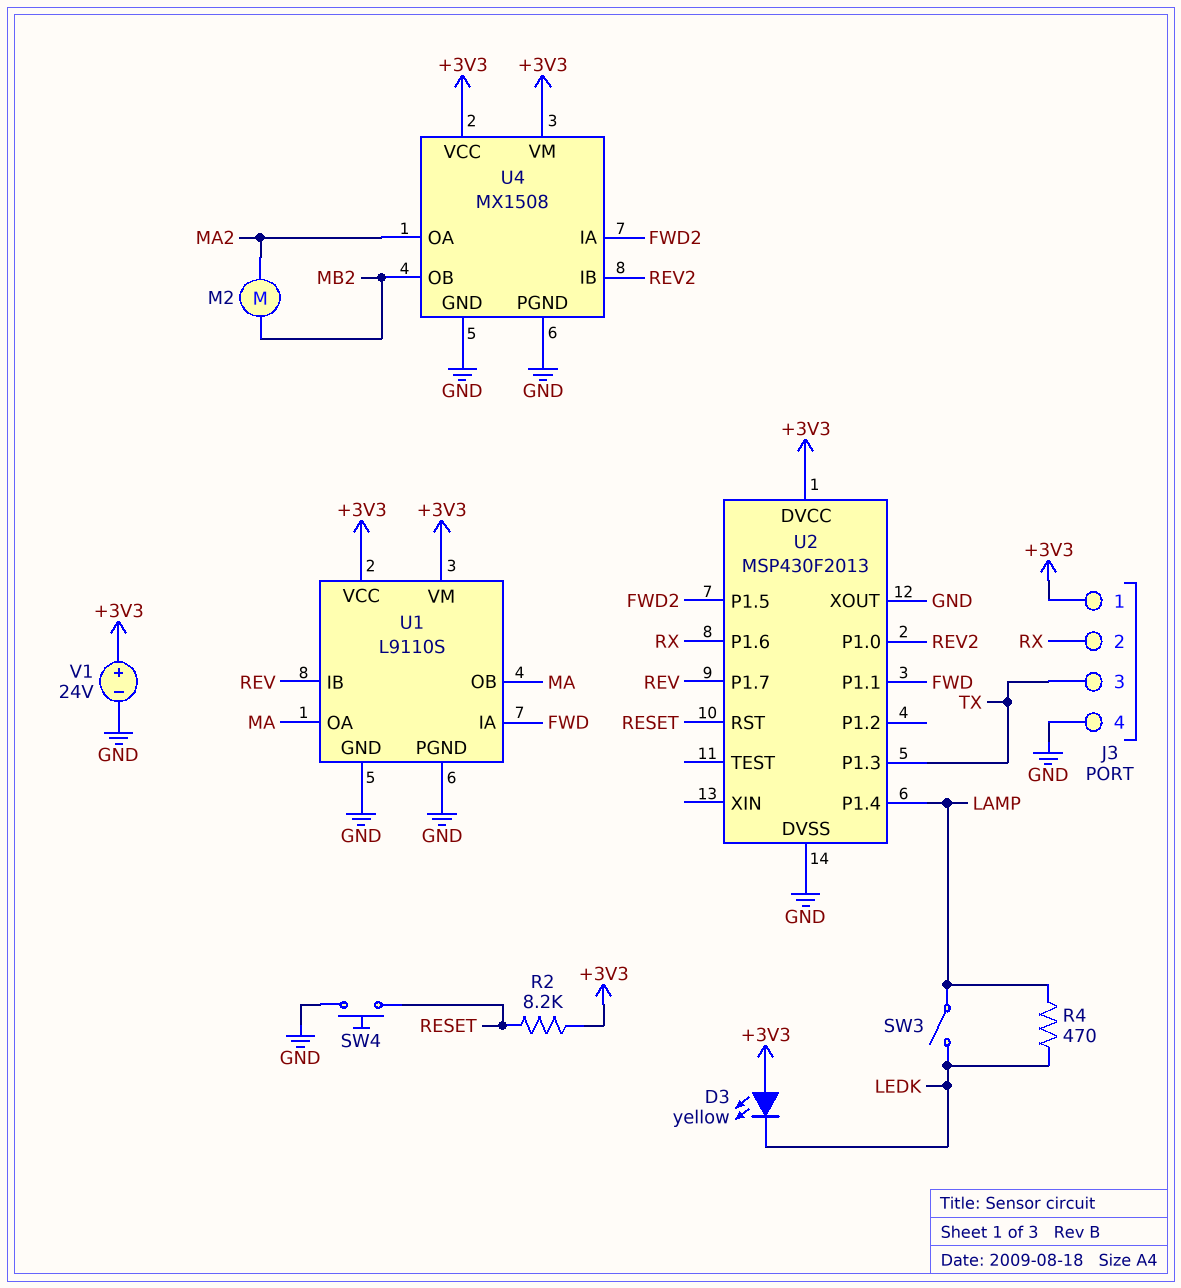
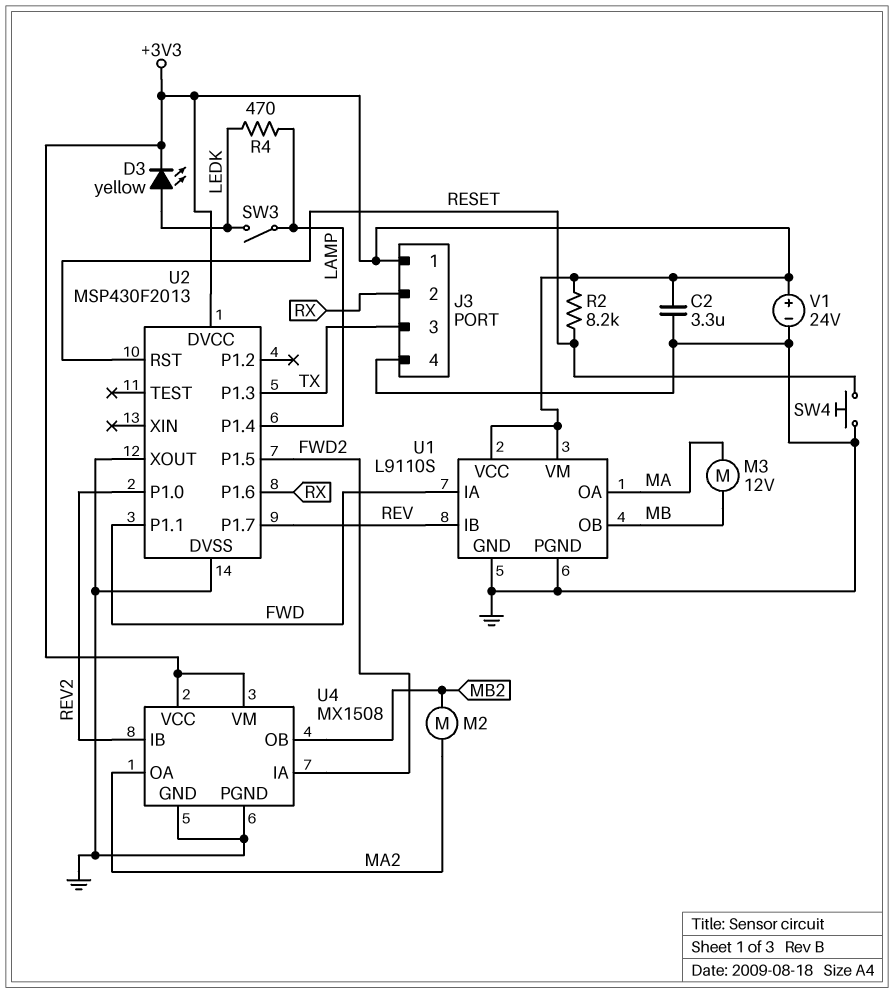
C2: none -> 3.3uF (+3V3, GND)
D3: LED yellow (A +3V3, K LEDK) -> LED yellow (A LEDK, K +3V3)
M3: none -> motor 12V (MA, MB)
U1 pin OB: MA -> MB

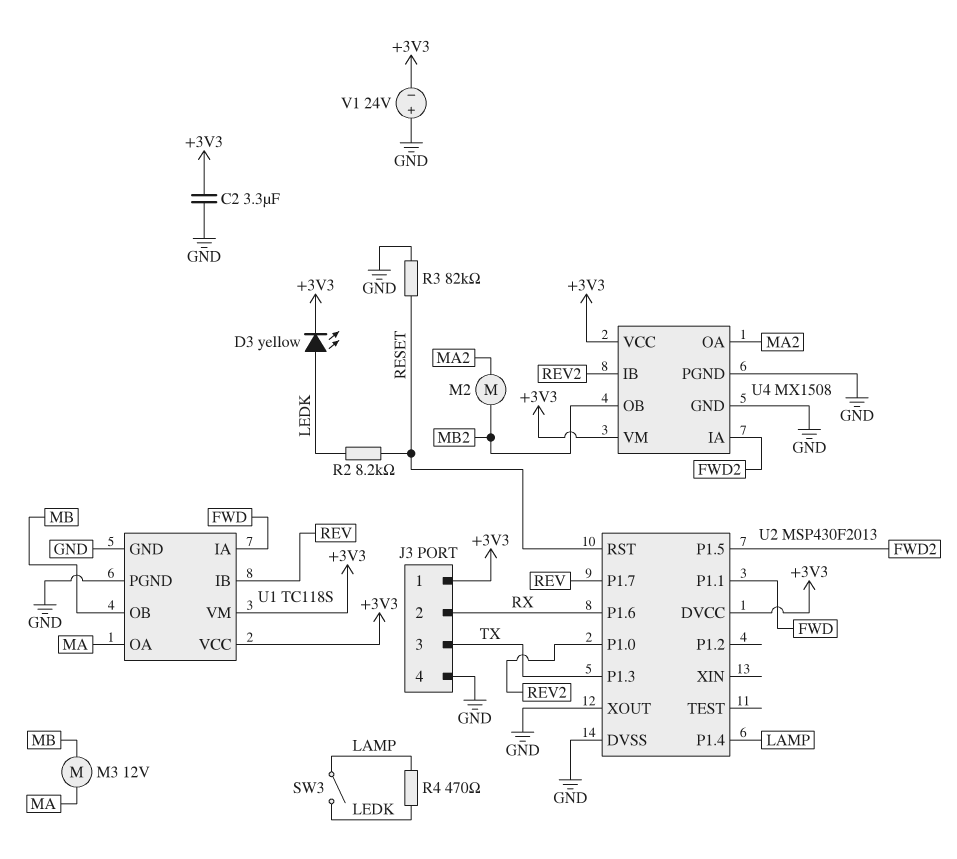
R2: 8.2k (+3V3, RESET) -> 8.2k (LEDK, RESET)
R3: none -> 82k (GND, RESET)
SW4: button (GND, RESET) -> none
U1: L9110S -> TC118S
V1: 24V (plus +3V3, minus GND) -> 24V (plus GND, minus +3V3)

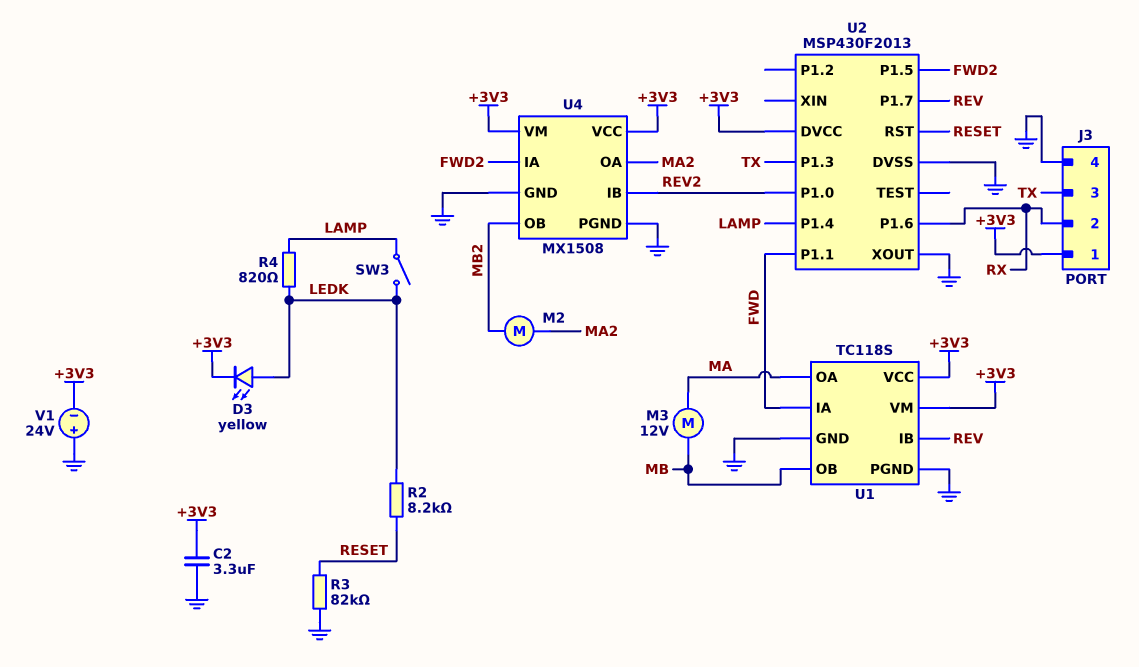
R4: 470 (LAMP, LEDK) -> 820 (LAMP, LEDK)

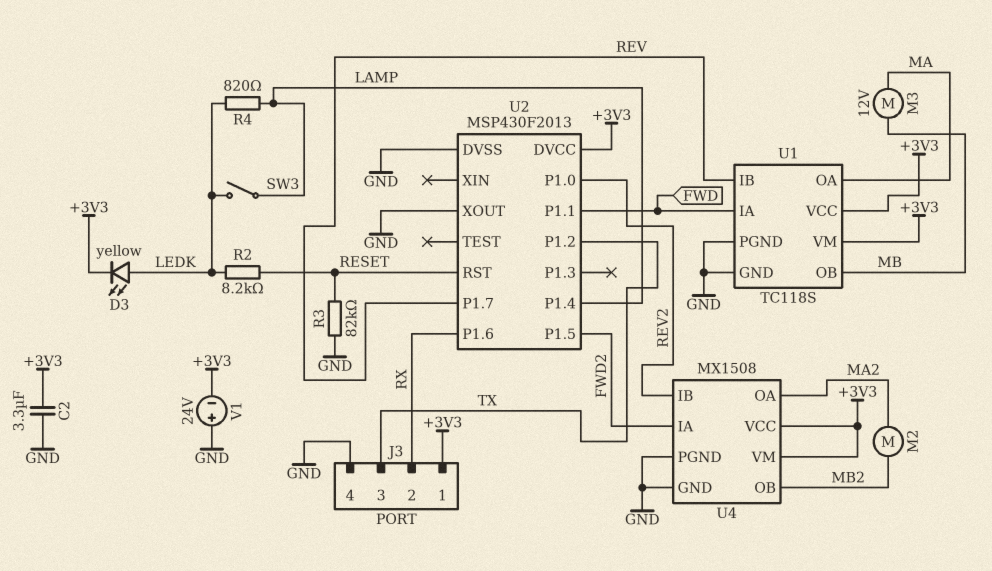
U2 pin P1.2: none -> TX
U2 pin P1.3: TX -> none

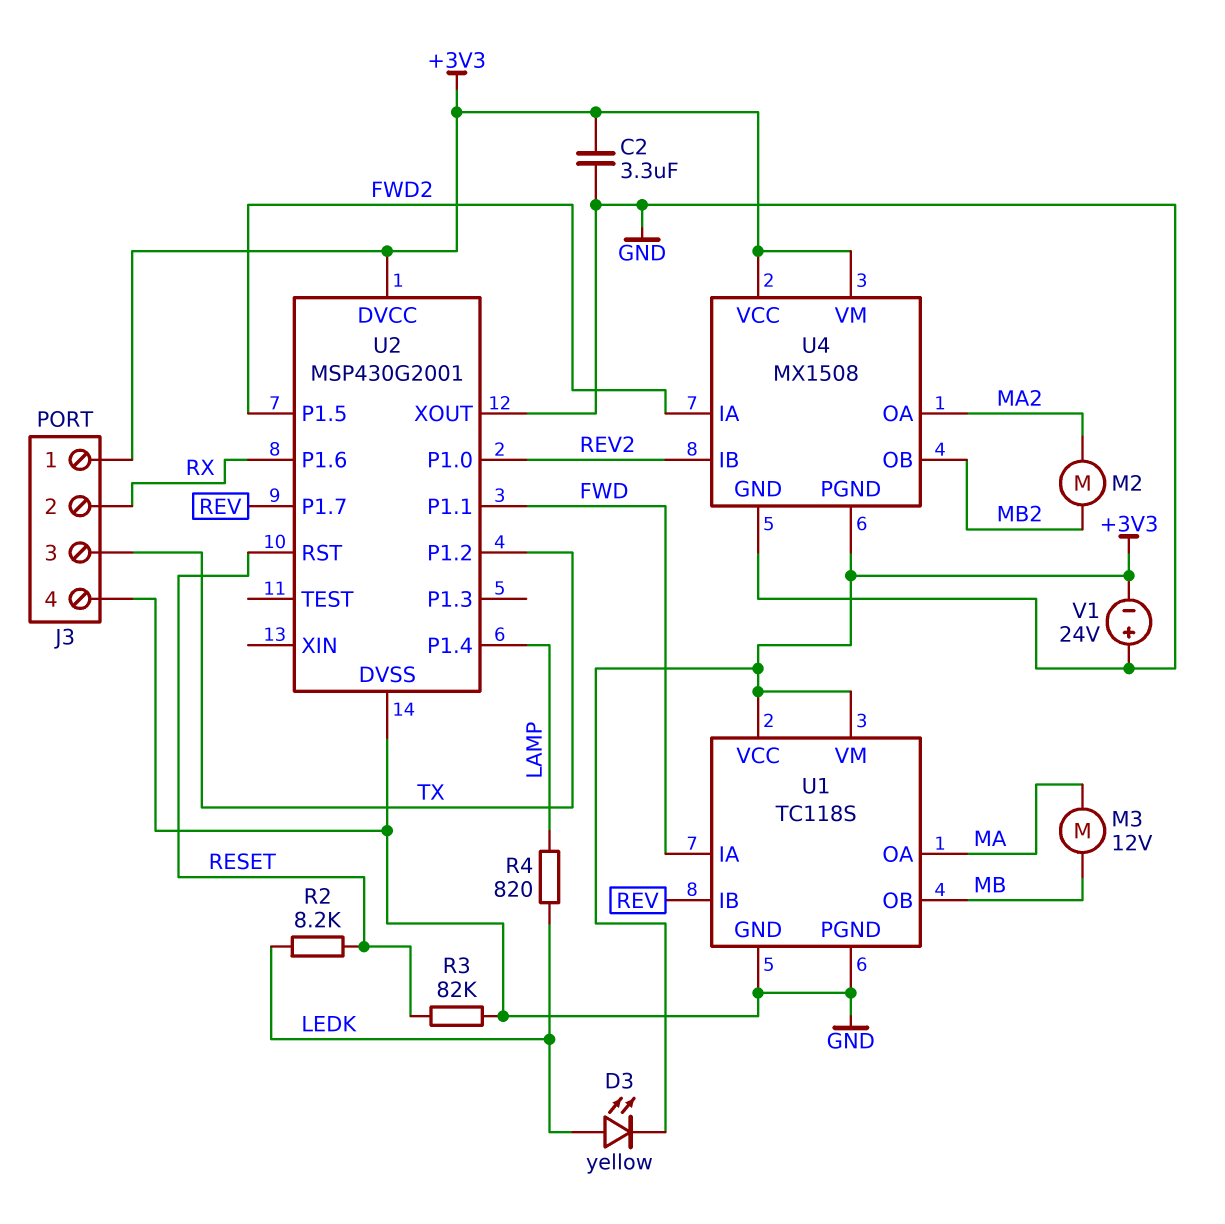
SW3: switch (LAMP, LEDK) -> none
U2: MSP430F2013 -> MSP430G2001
U4 pin PGND: GND -> +3V3

